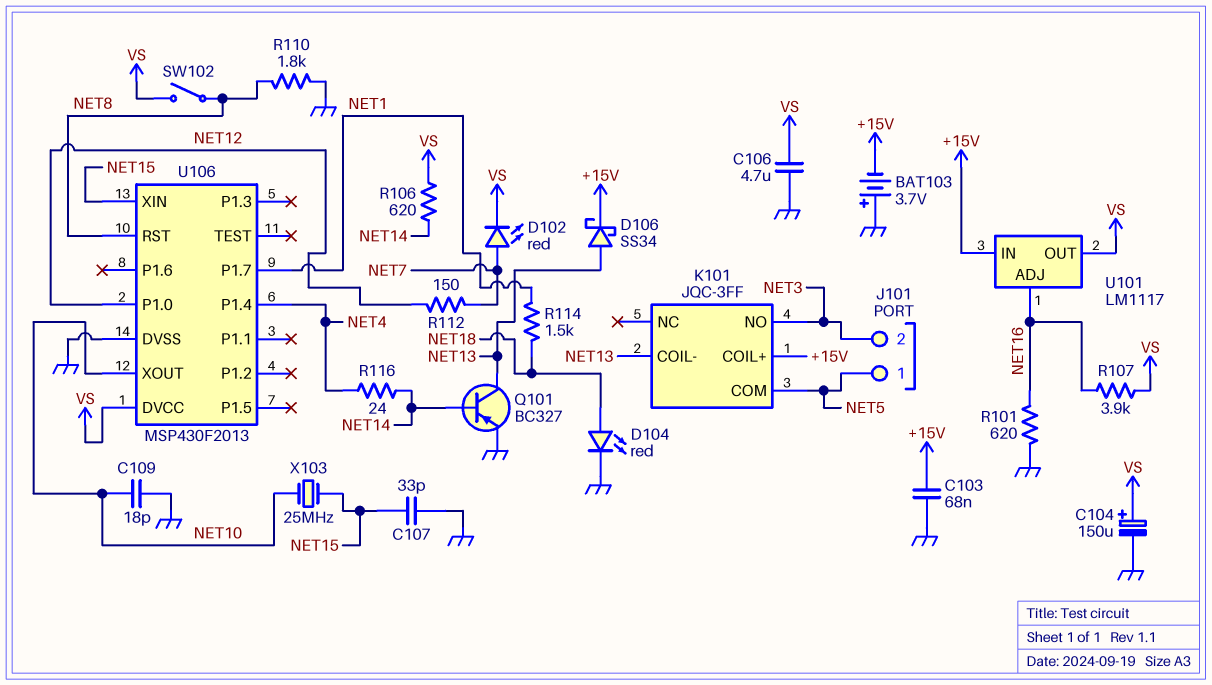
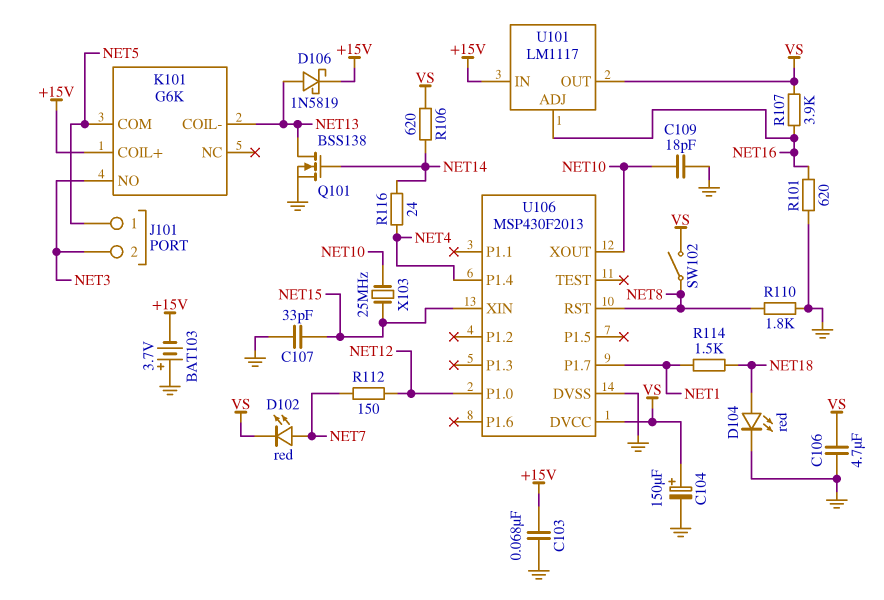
D106: schottky SS34 (A NET13, K +15V) -> schottky 1N5819 (A NET13, K +15V)
K101: JQC-3FF -> G6K
Q101: PNP BC327 (B NET14, C NET13, E GND) -> NMOS BSS138 (G NET14, D NET13, S GND)

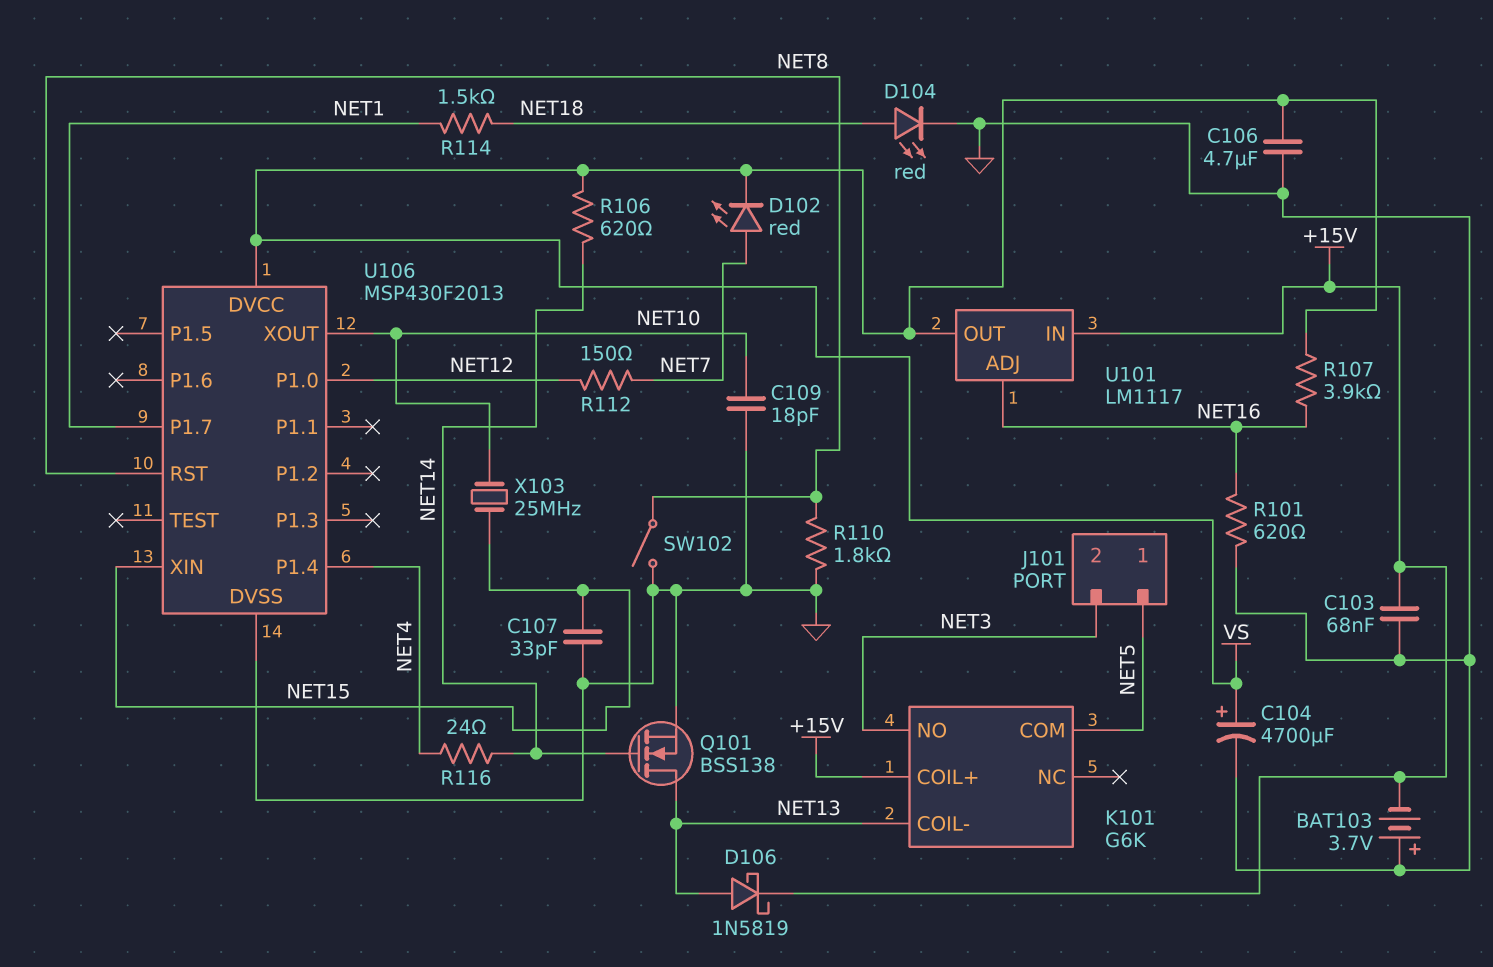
C104: 150uF (plus VS, minus GND) -> 4700uF (plus VS, minus GND)
SW102: switch (NET8, VS) -> switch (GND, NET8)

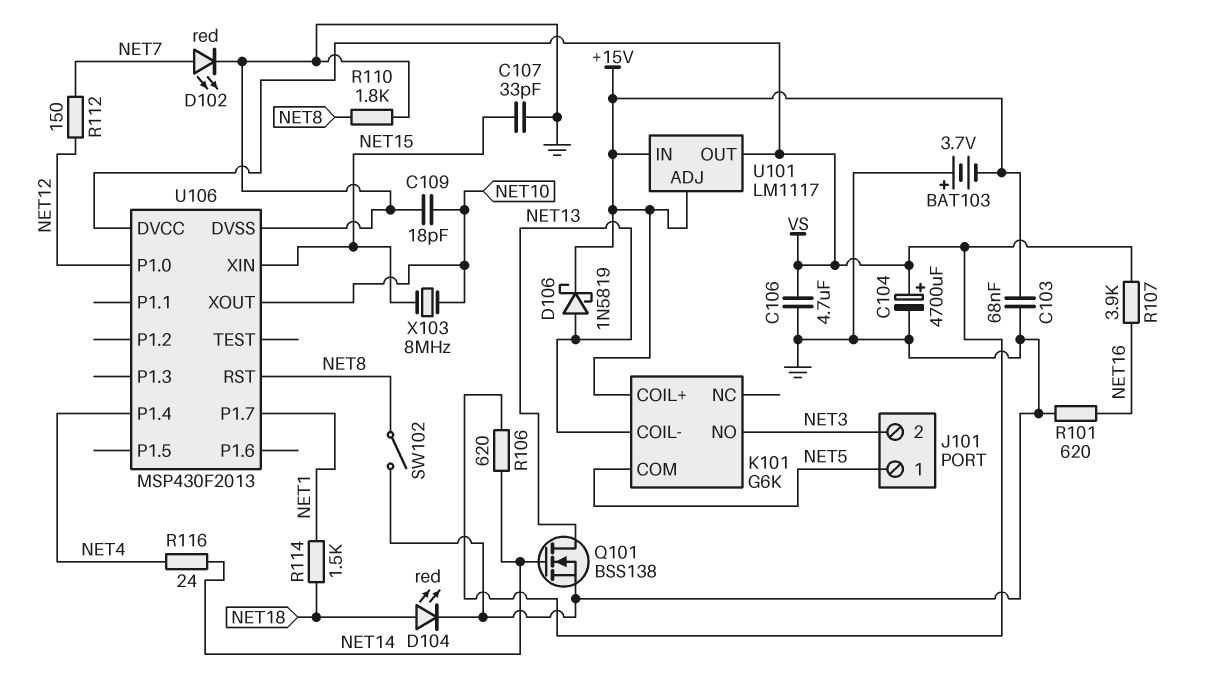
D102: LED red (A NET7, K VS) -> LED red (A NET7, K GND)
U101 pin ADJ: NET16 -> +15V
X103: 25MHz (NET10, NET15) -> 8MHz (NET10, NET15)

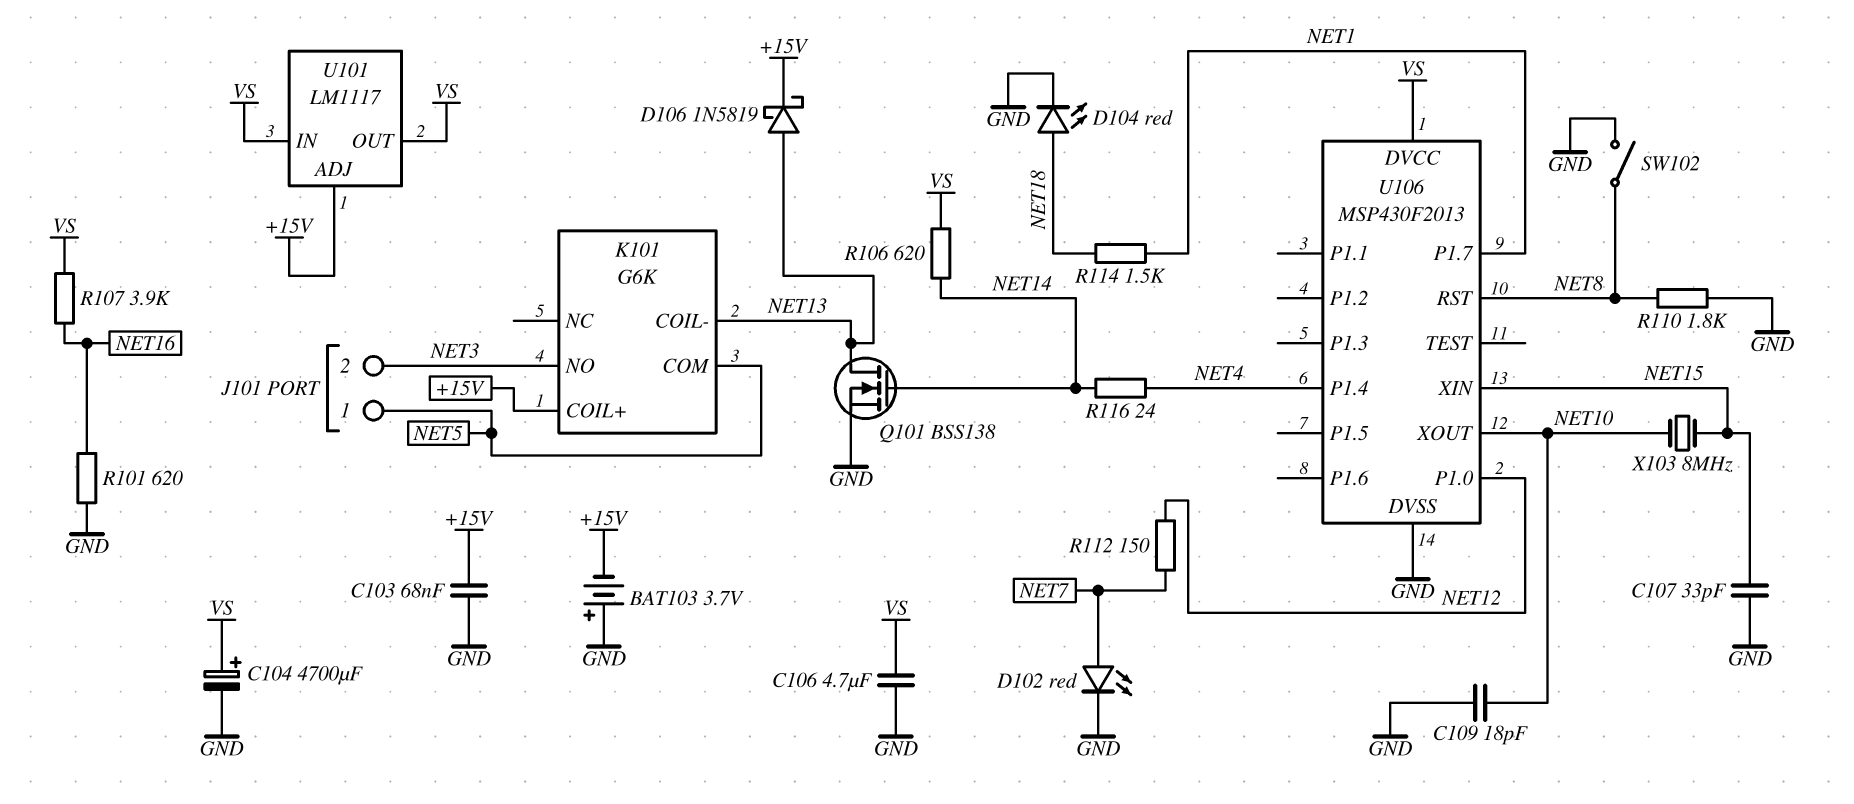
U101 pin IN: +15V -> VS

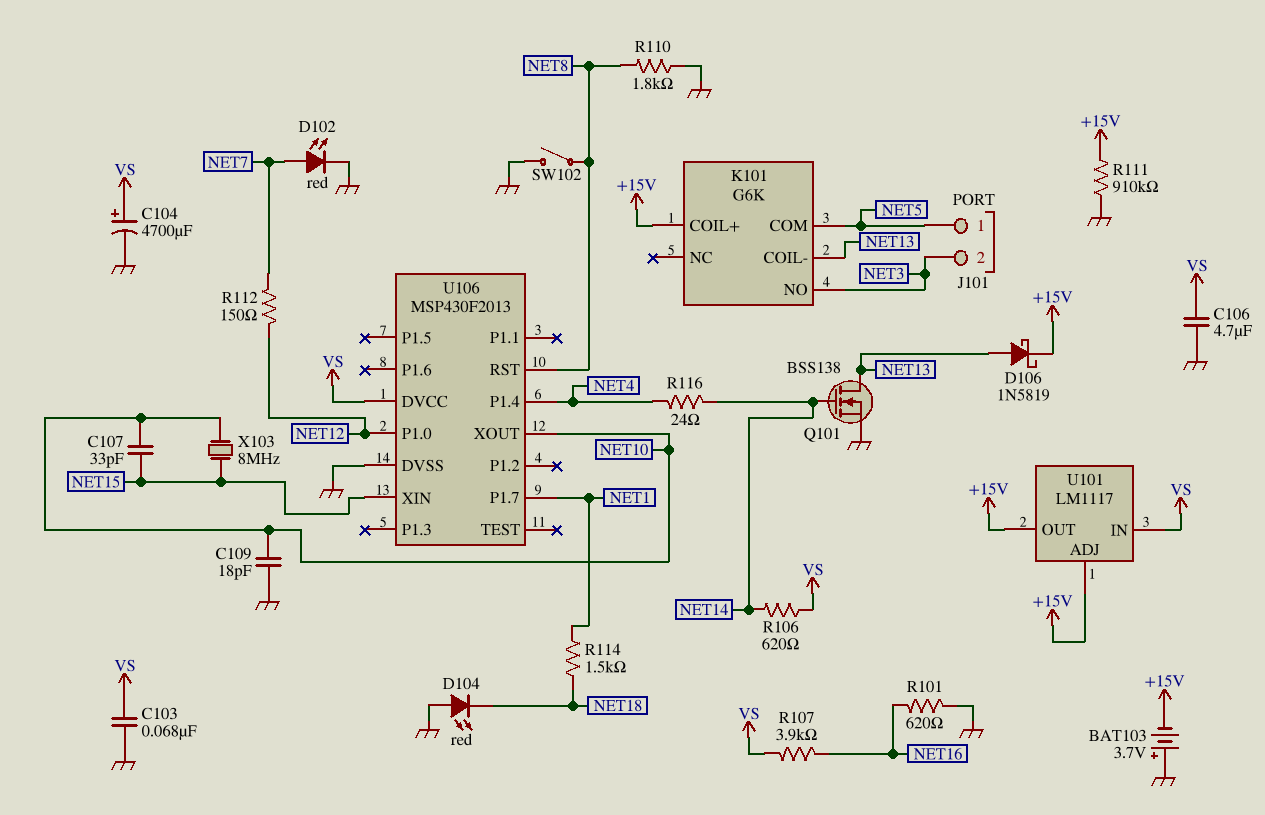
C103: 68nF (+15V, GND) -> 68nF (GND, VS)
C107: 33pF (GND, NET15) -> 33pF (NET10, NET15)
D104: LED red (A NET18, K GND) -> LED red (A GND, K NET18)
R111: none -> 910k (+15V, GND)
U101 pin OUT: VS -> +15V

